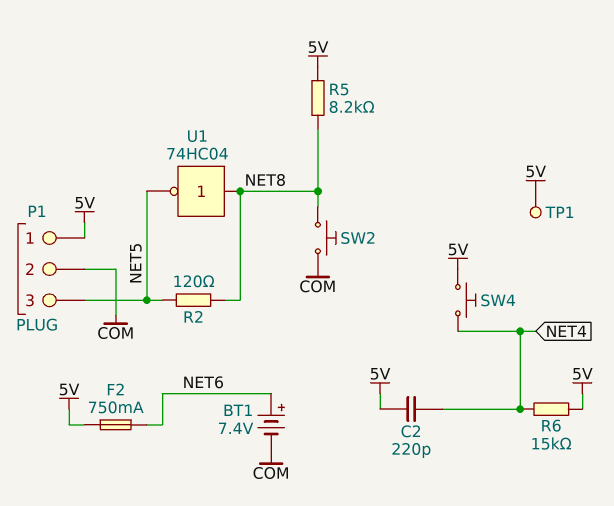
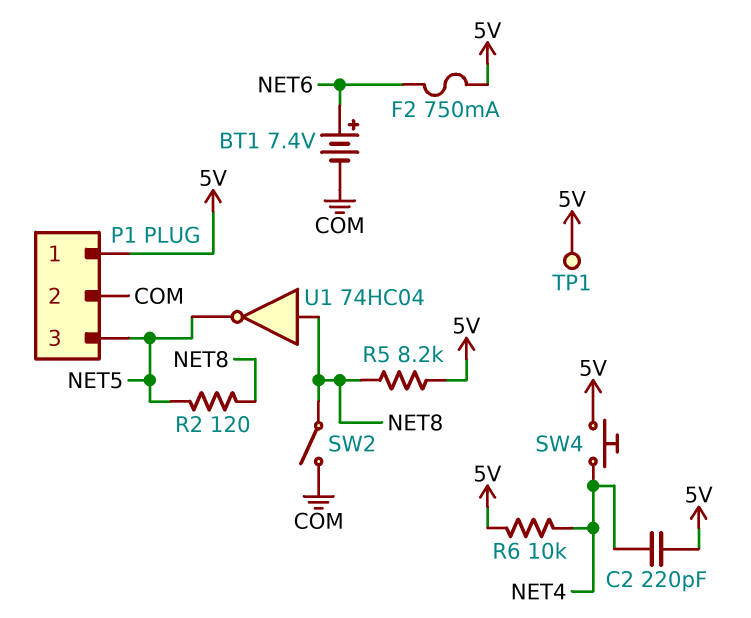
R6: 15k (5V, NET4) -> 10k (5V, NET4)
SW2: button (COM, NET8) -> switch (COM, NET8)

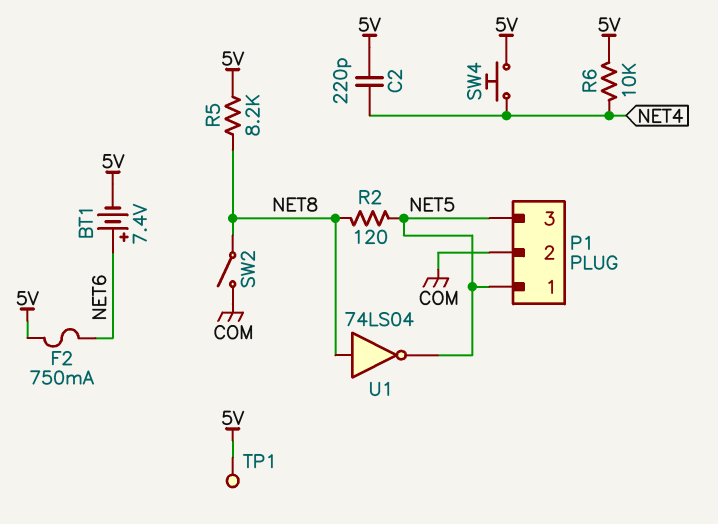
BT1: 7.4V (plus NET6, minus COM) -> 7.4V (plus NET6, minus 5V)
P1 pin 1: 5V -> NET5
U1: NOT 74HC04 (in NET8, out NET5) -> NOT 74LS04 (in NET8, out NET5)

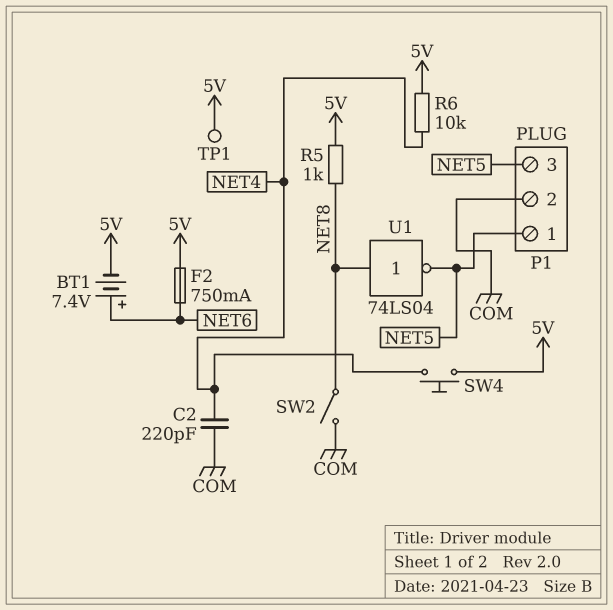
C2: 220pF (5V, NET4) -> 220pF (COM, NET4)
R2: 120 (NET5, NET8) -> none
R5: 8.2k (5V, NET8) -> 1k (5V, NET8)

